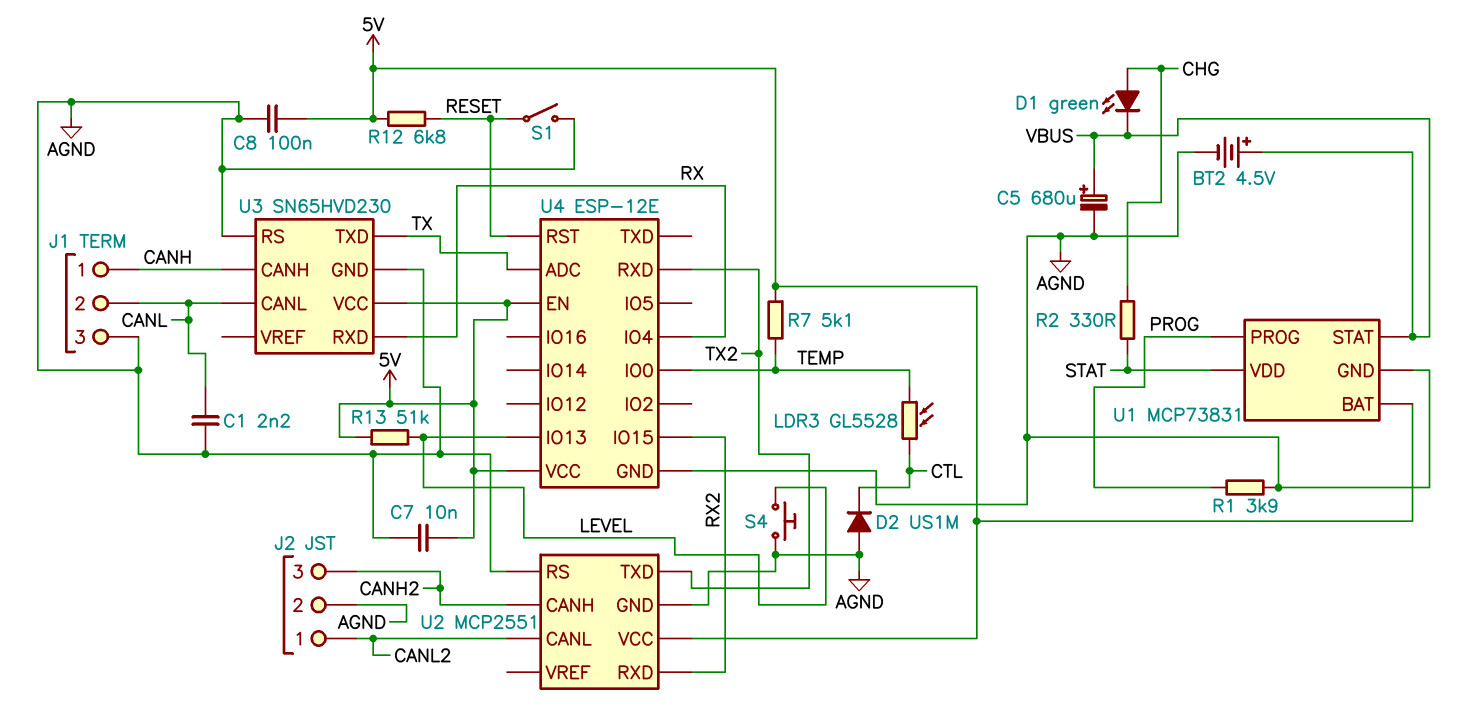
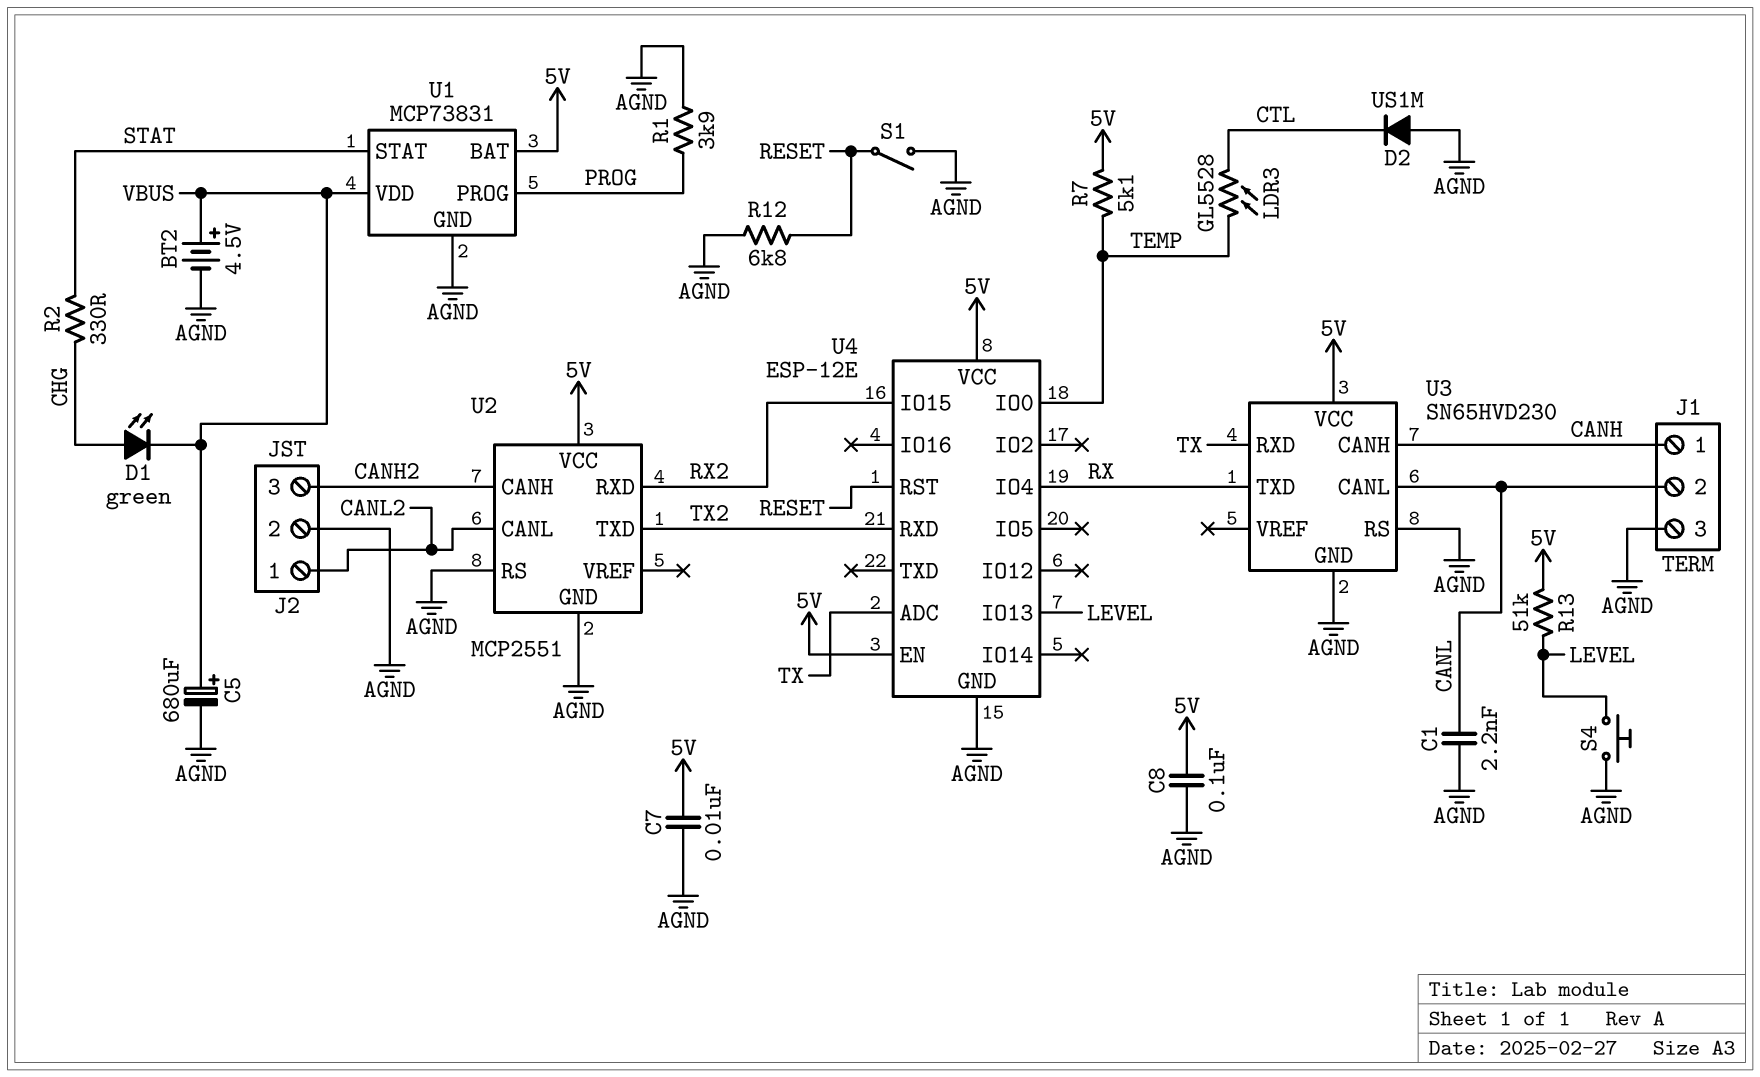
R12: 6.8k (5V, RESET) -> 6.8k (AGND, RESET)
U1 pin STAT: VBUS -> STAT
U1 pin VDD: STAT -> VBUS
U3 pin RXD: RX -> TX
U3 pin TXD: TX -> RX

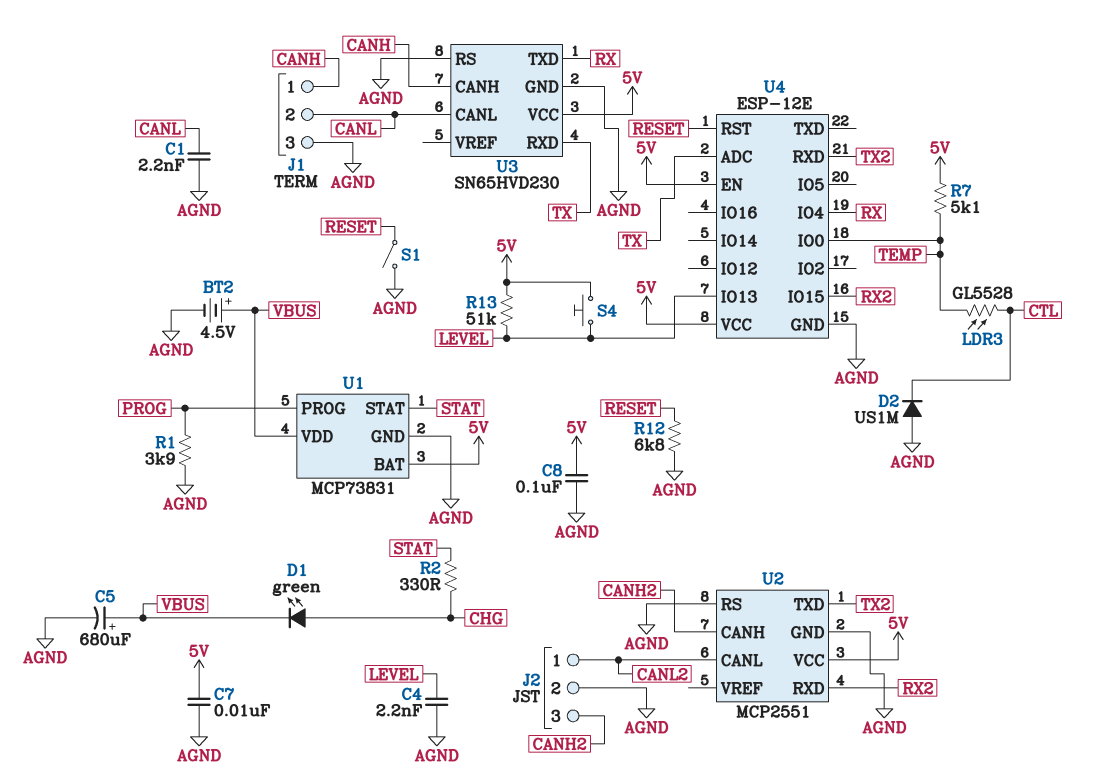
C4: none -> 2.2nF (AGND, LEVEL)
S4: button (AGND, LEVEL) -> button (5V, LEVEL)

